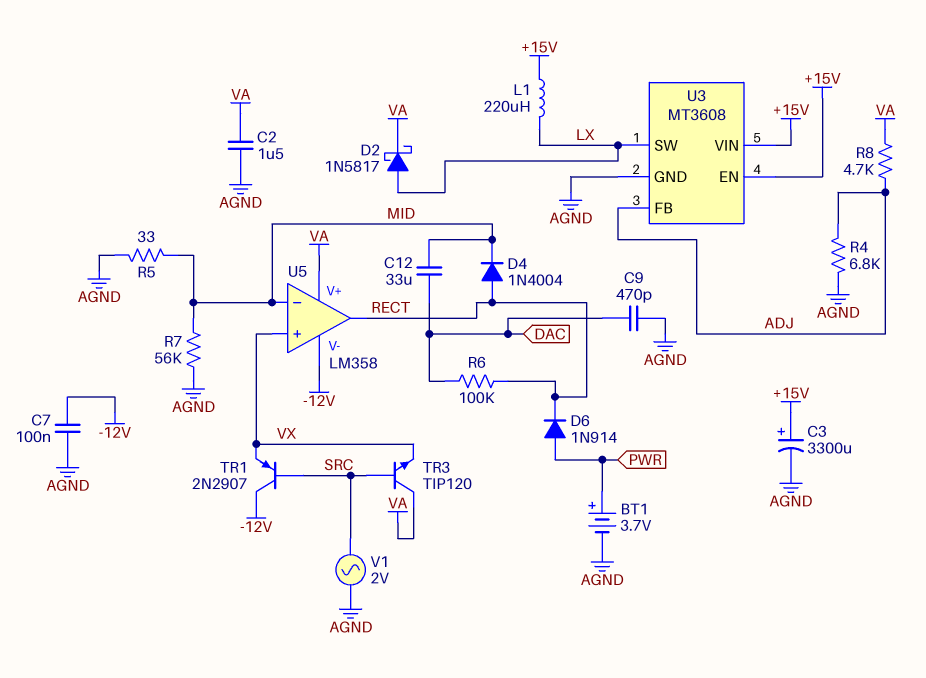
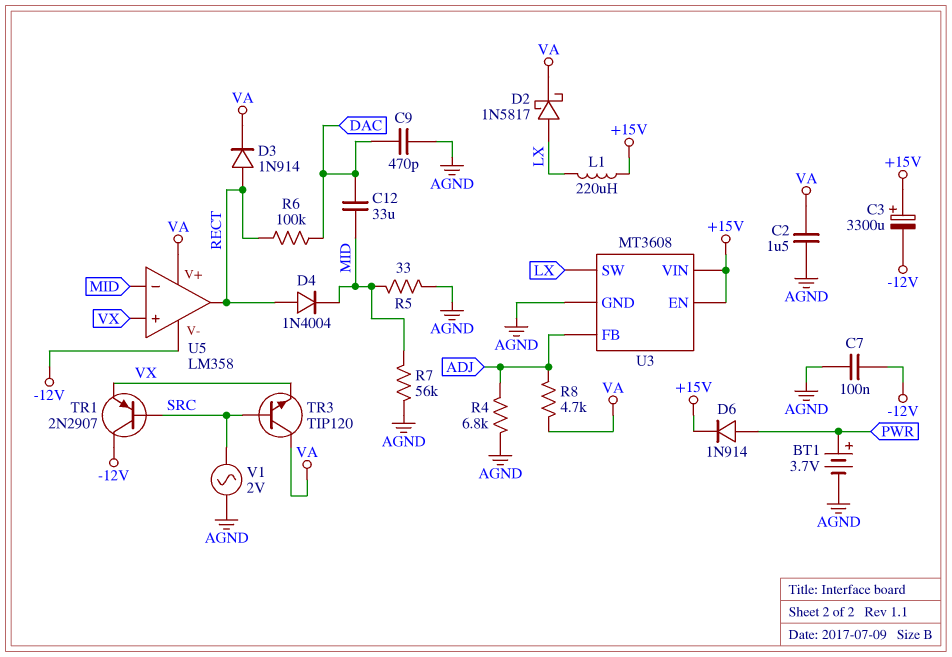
C3: 3300uF (plus +15V, minus AGND) -> 3300uF (plus +15V, minus -12V)
D3: none -> diode 1N914 (A RECT, K VA)
D6: diode 1N914 (A PWR, K RECT) -> diode 1N914 (A PWR, K +15V)

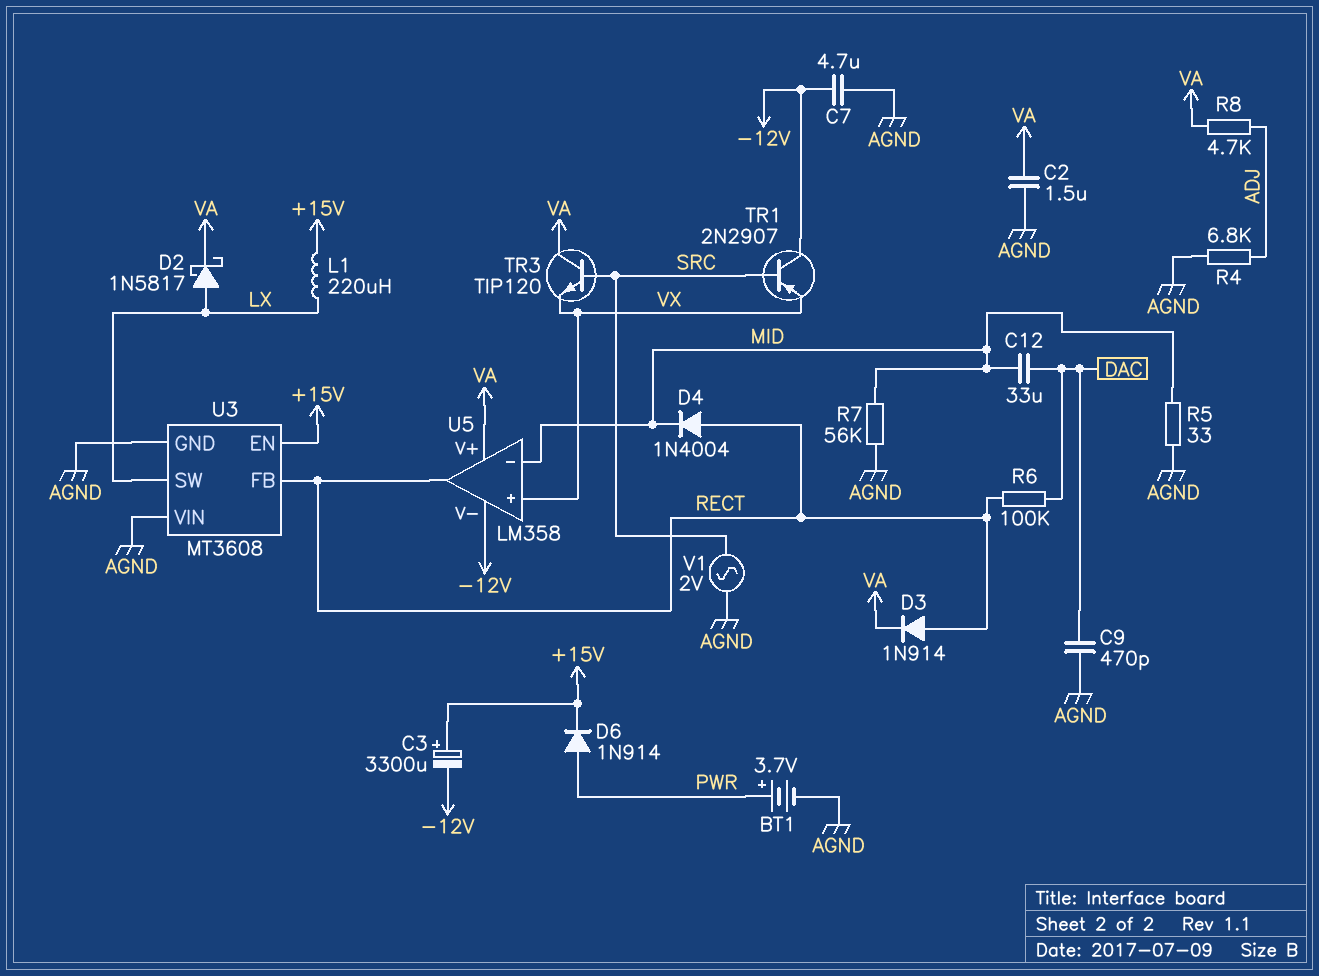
C7: 100nF (-12V, AGND) -> 4.7uF (-12V, AGND)
U3 pin FB: ADJ -> RECT
U3 pin VIN: +15V -> AGND

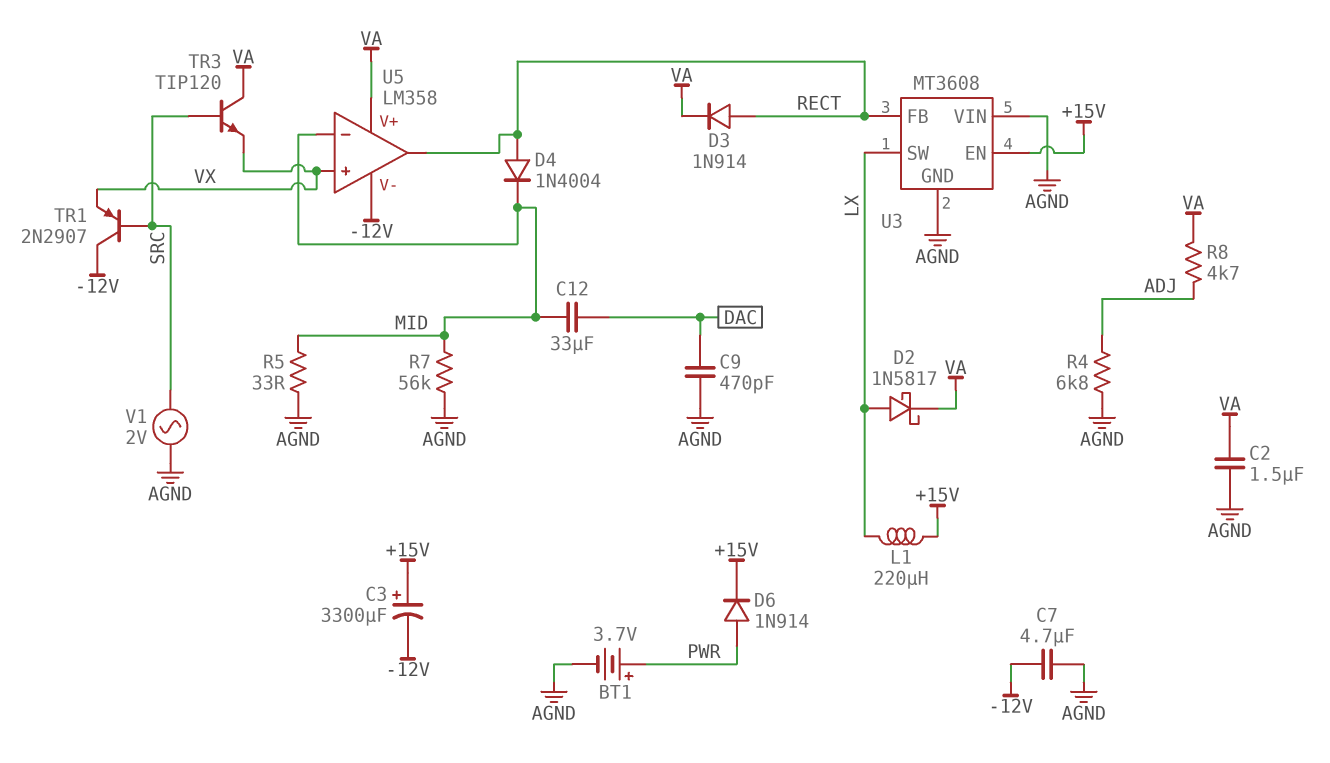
R6: 100k (DAC, RECT) -> none

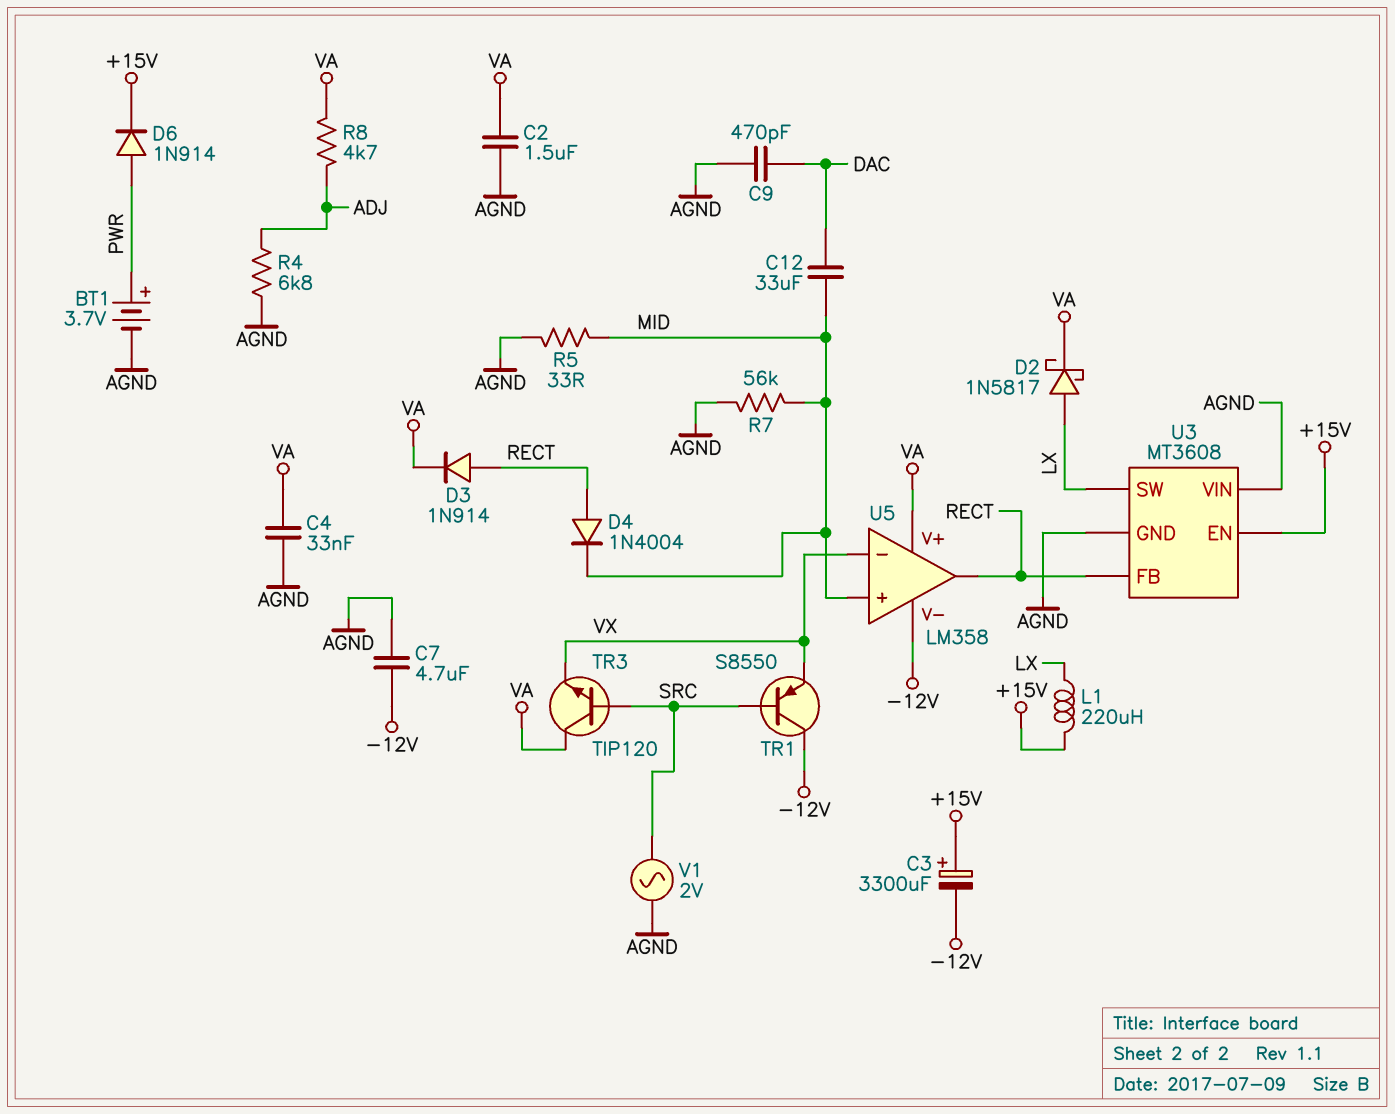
C4: none -> 33nF (AGND, VA)
TR1: PNP 2N2907 (B SRC, C -12V, E VX) -> PNP S8550 (B SRC, C -12V, E VX)
U5 pin in+: VX -> MID
U5 pin in-: MID -> VX

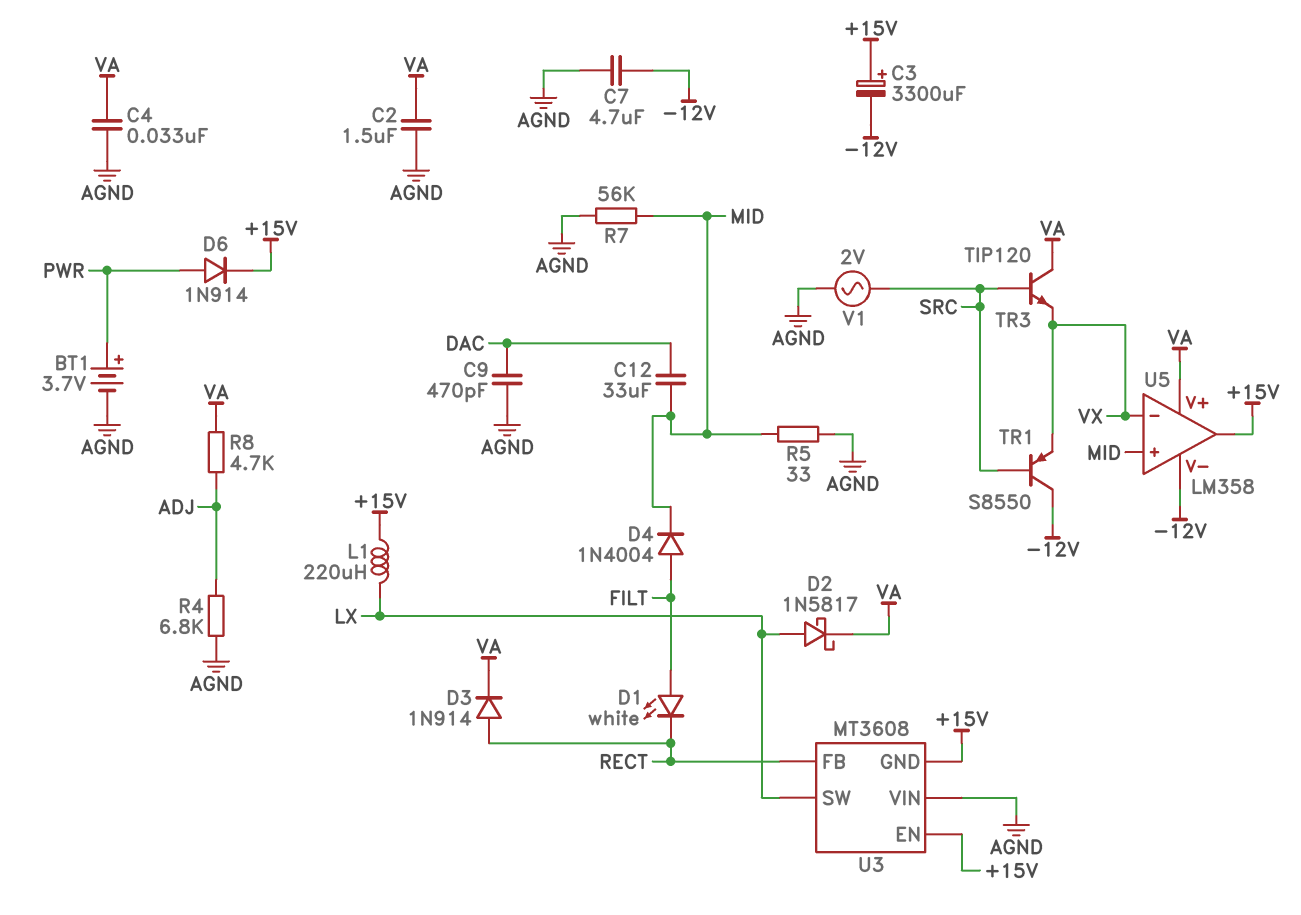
D1: none -> LED white (A FILT, K RECT)
D4: diode 1N4004 (A RECT, K MID) -> diode 1N4004 (A FILT, K MID)
U3 pin GND: AGND -> +15V
U5 pin out: RECT -> +15V

